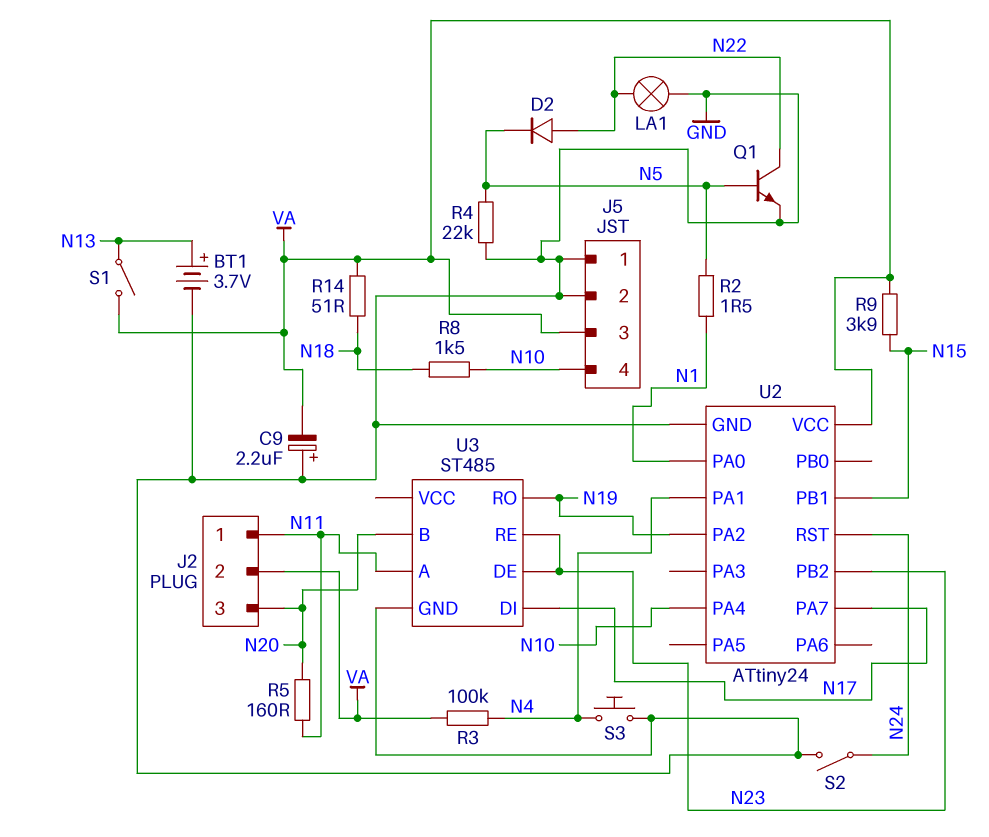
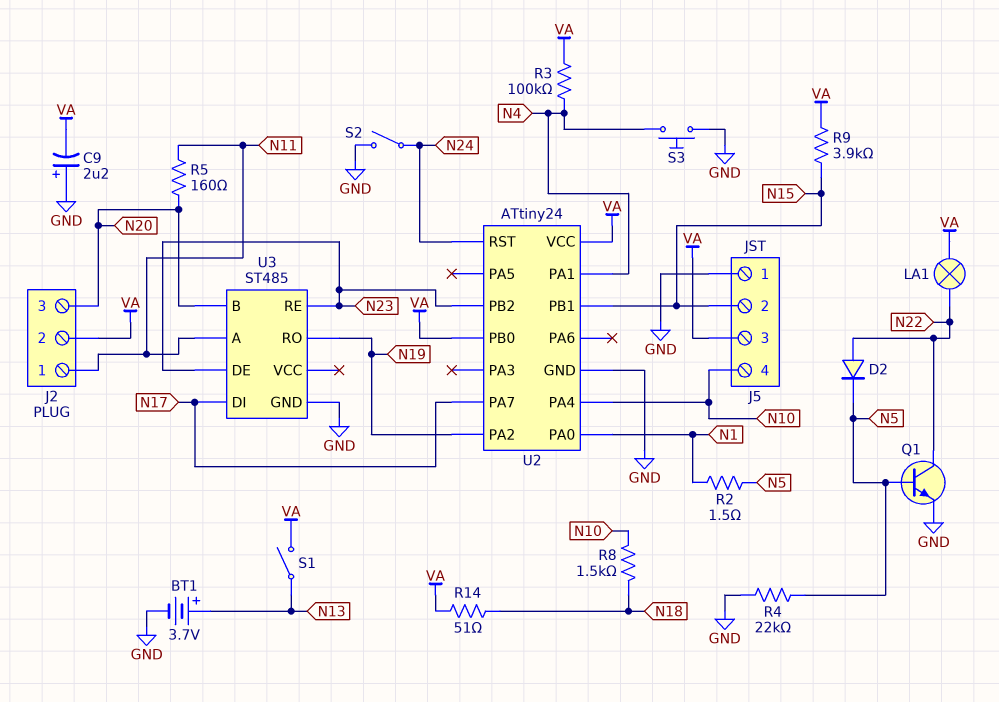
J5 pin 2: GND -> N15
LA1: lamp (GND, N22) -> lamp (N22, VA)
U2 pin PB0: none -> VA

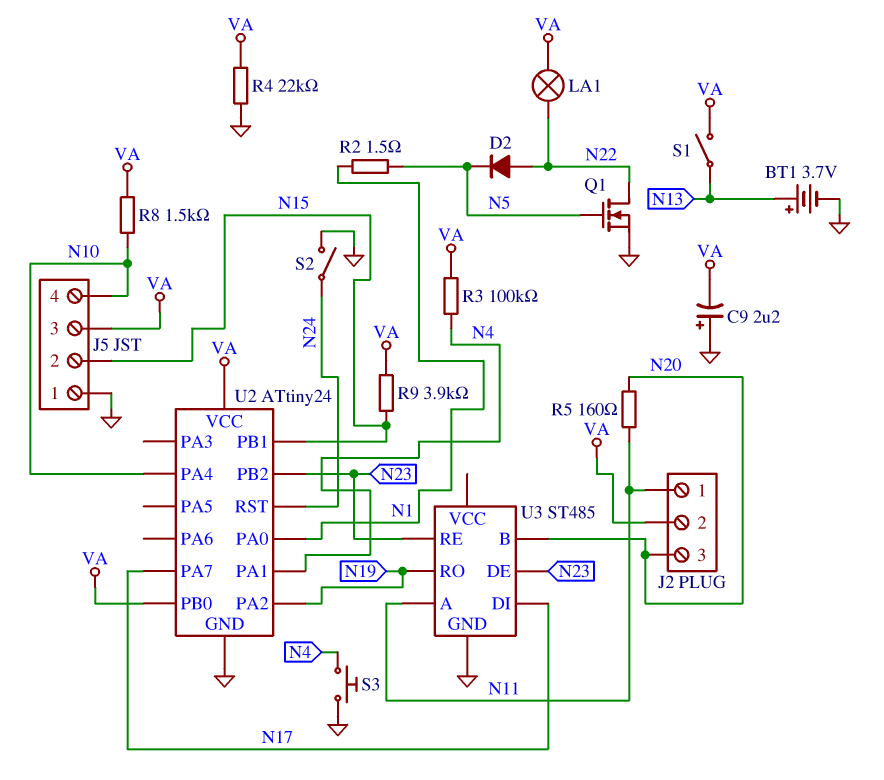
Q1: NPN (B N5, C N22, E GND) -> NMOS (G N5, D N22, S GND)
R4: 22k (GND, N5) -> 22k (GND, VA)
R8: 1.5k (N10, N18) -> 1.5k (N10, VA)
R14: 51 (N18, VA) -> none

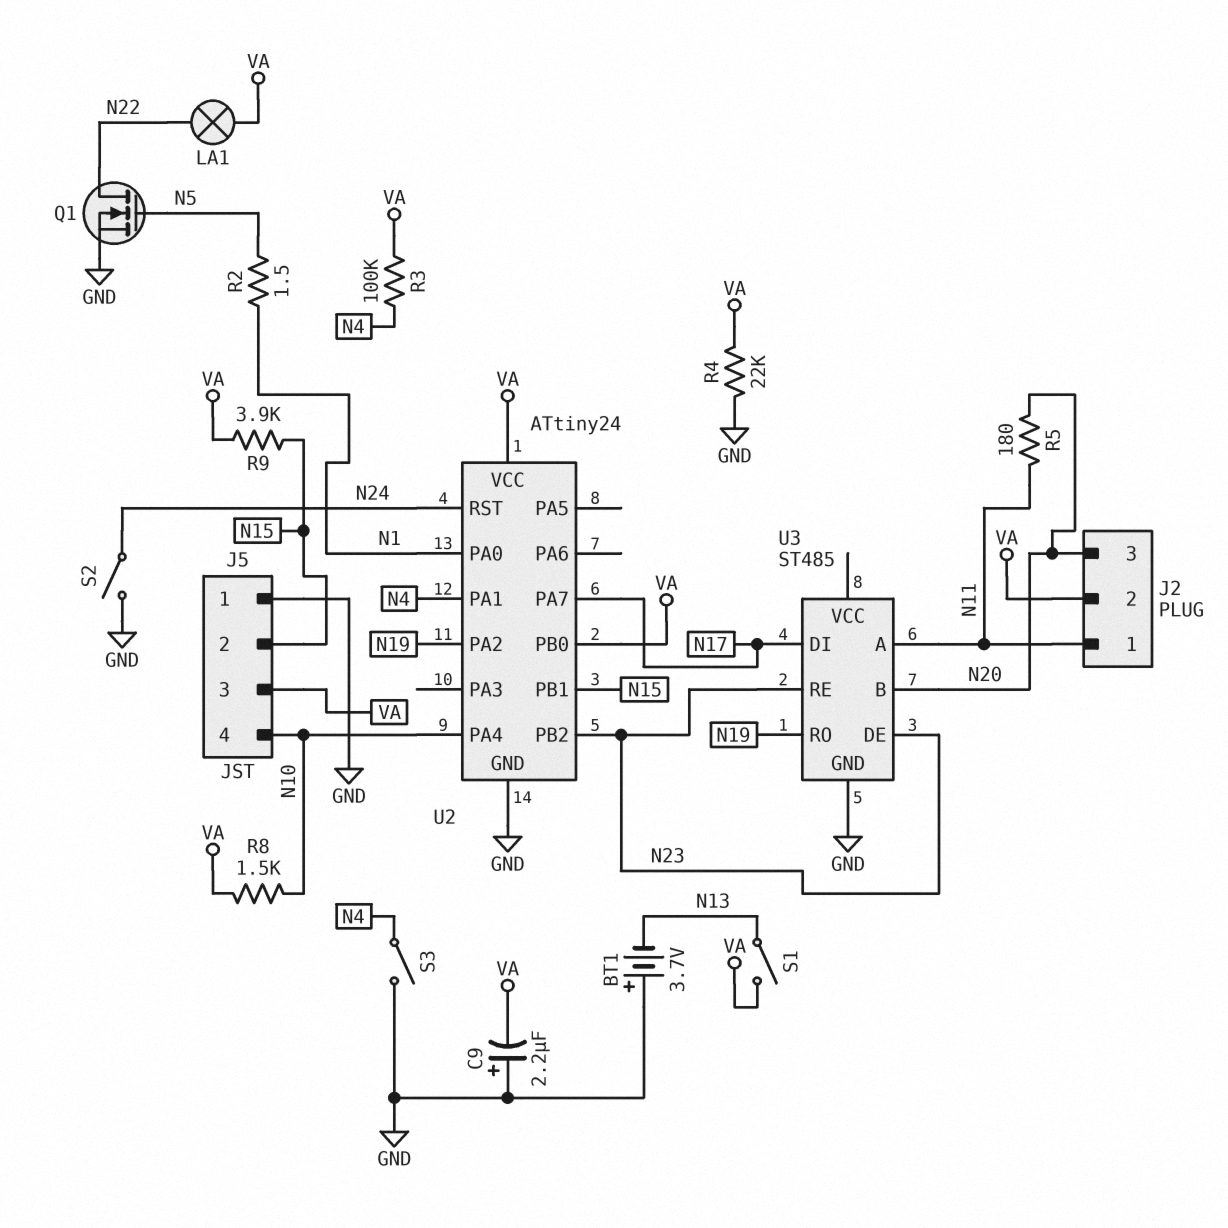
BT1: 3.7V (plus N13, minus GND) -> 3.7V (plus GND, minus N13)
D2: diode (A N22, K N5) -> none
R5: 160 (N11, N20) -> 180 (N11, N20)
S3: button (GND, N4) -> switch (GND, N4)

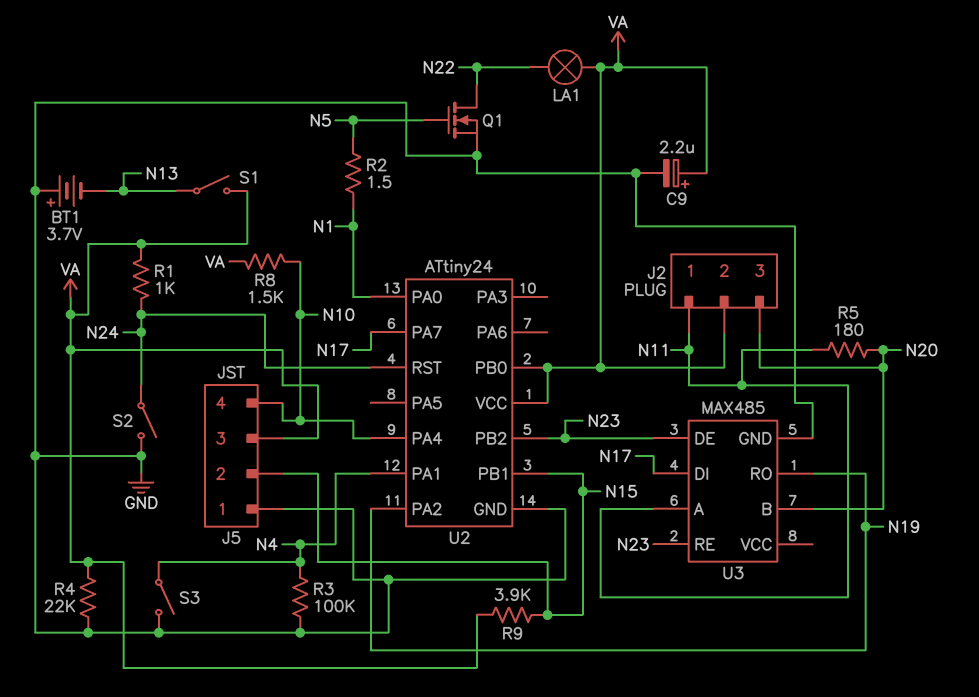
C9: 2.2uF (plus GND, minus VA) -> 2.2uF (plus VA, minus GND)
R1: none -> 1k (N24, VA)
R3: 100k (N4, VA) -> 100k (GND, N4)
U3: ST485 -> MAX485

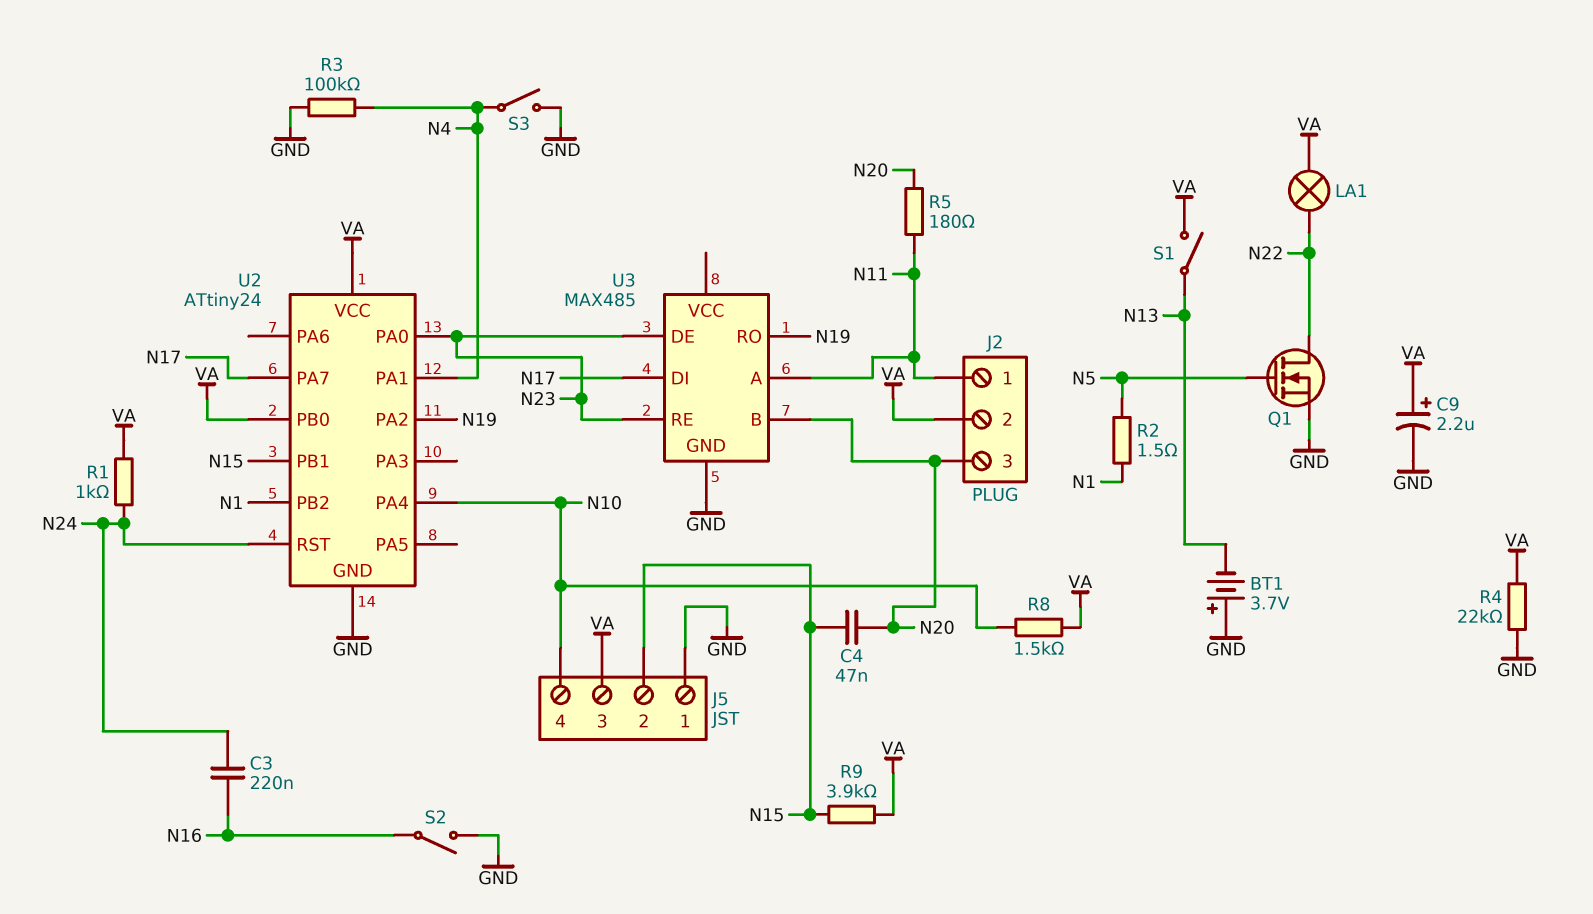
C3: none -> 220nF (N16, N24)
C4: none -> 47nF (N15, N20)
S2: switch (GND, N24) -> switch (GND, N16)
U2 pin PA0: N1 -> N23
U2 pin PB2: N23 -> N1

